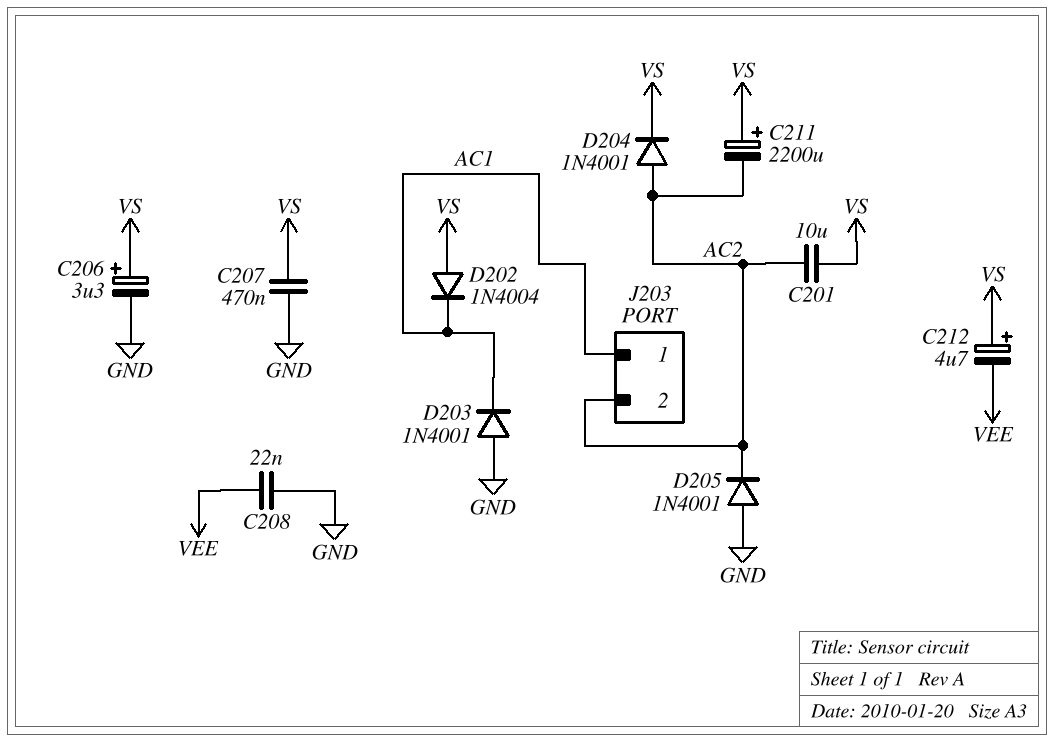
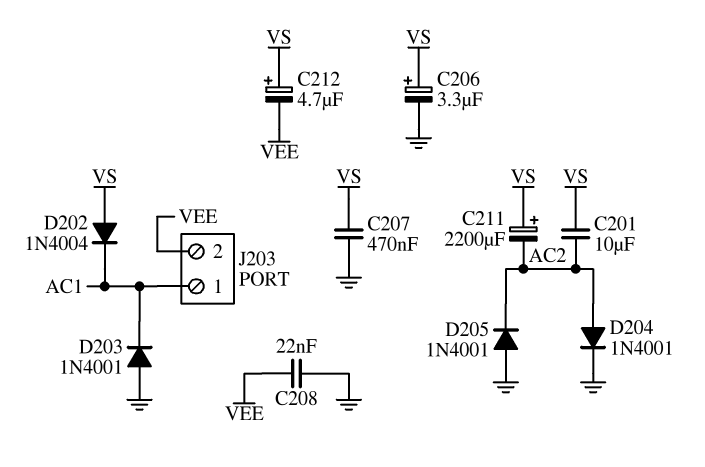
D204: diode 1N4001 (A AC2, K VS) -> diode 1N4001 (A AC2, K GND)
J203 pin 2: AC2 -> VEE

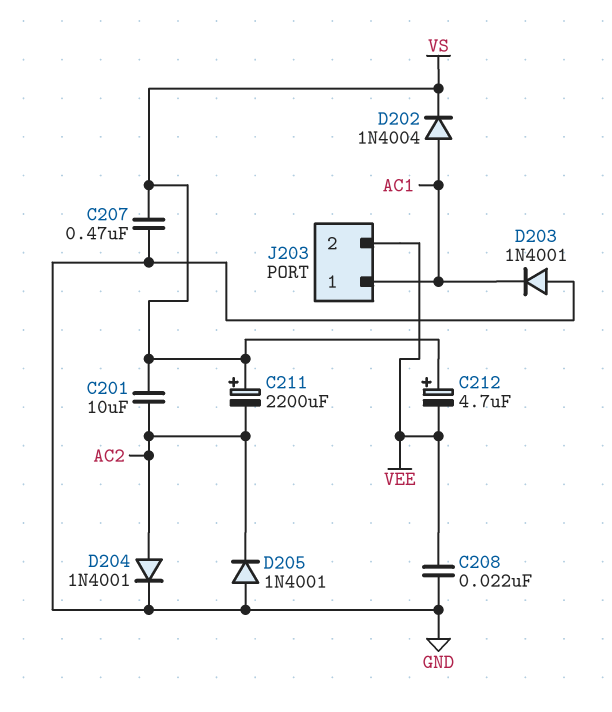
C206: 3.3uF (plus VS, minus GND) -> none
D202: diode 1N4004 (A VS, K AC1) -> diode 1N4004 (A AC1, K VS)

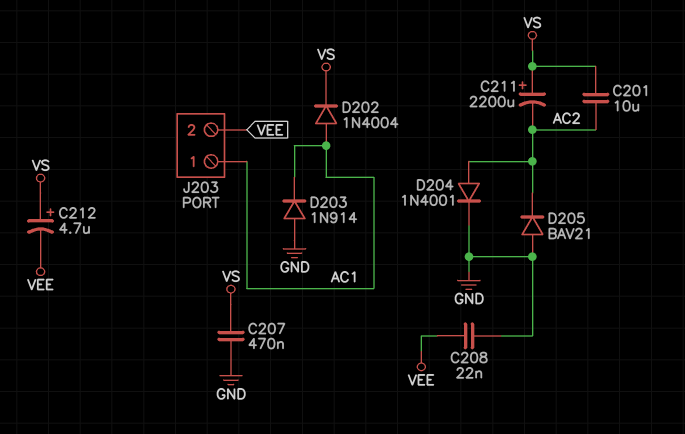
D203: diode 1N4001 (A GND, K AC1) -> diode 1N914 (A GND, K AC1)
D205: diode 1N4001 (A GND, K AC2) -> diode BAV21 (A GND, K AC2)

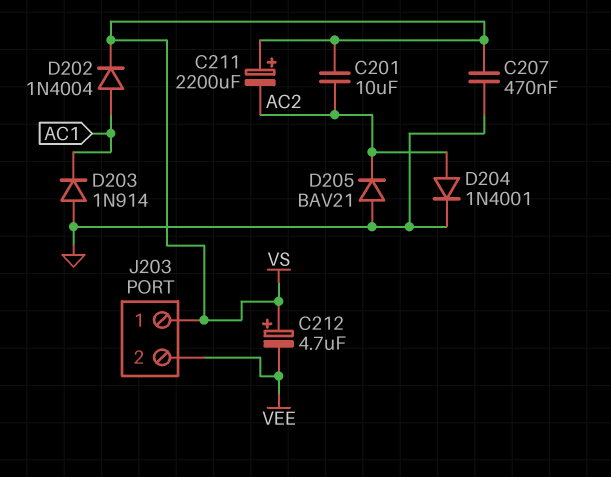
C208: 22nF (GND, VEE) -> none
J203 pin 1: AC1 -> VS

